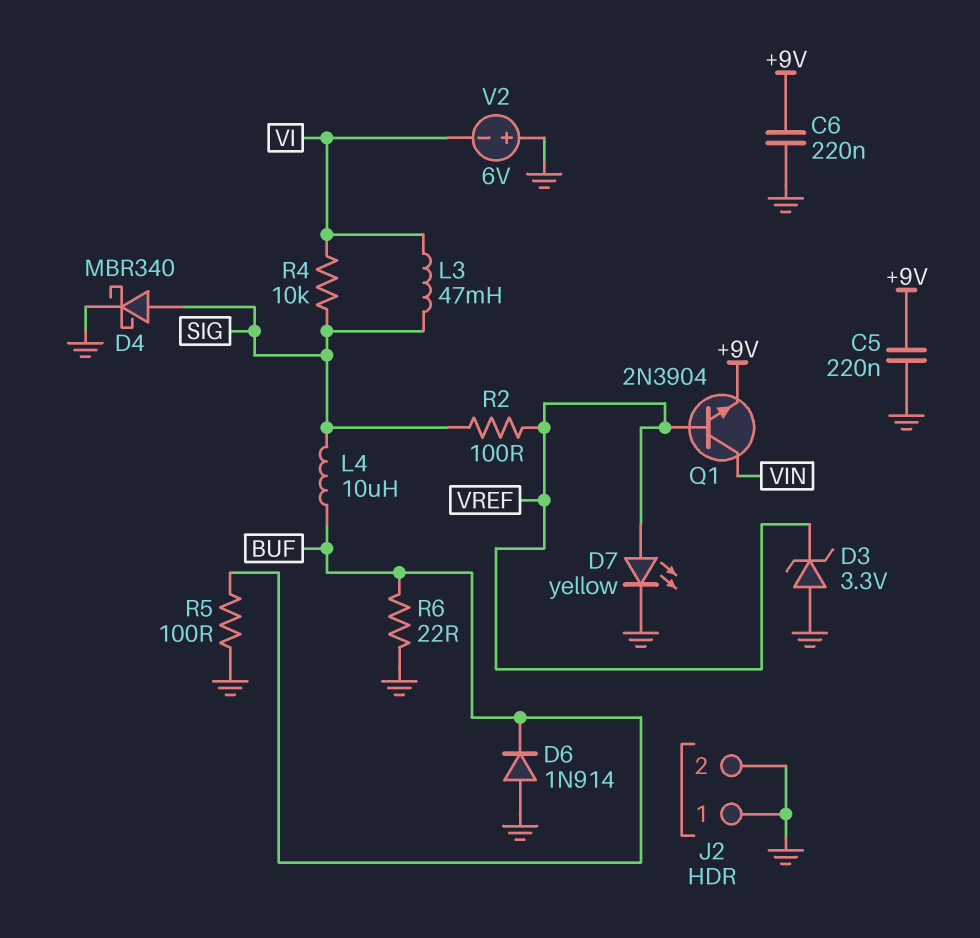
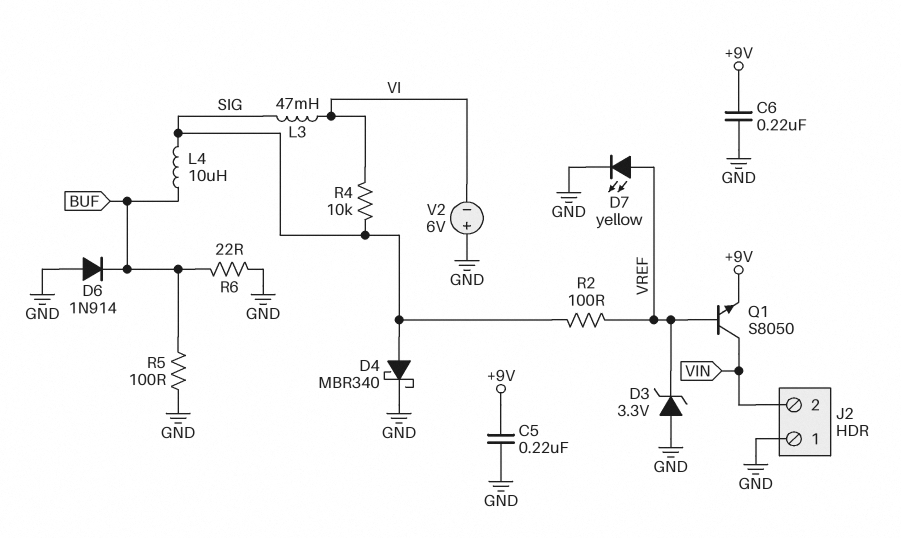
J2 pin 2: GND -> VIN
Q1: NPN 2N3904 (B VREF, C VIN, E +9V) -> NPN S8050 (B VREF, C VIN, E +9V)

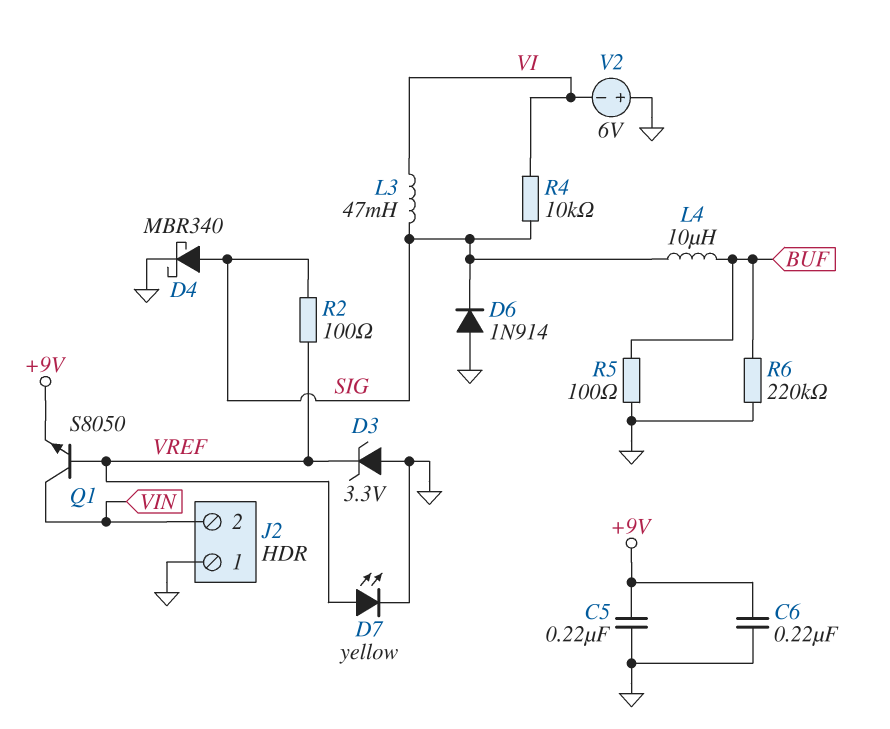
D6: diode 1N914 (A GND, K BUF) -> diode 1N914 (A GND, K SIG)
R6: 22 (BUF, GND) -> 220k (BUF, GND)

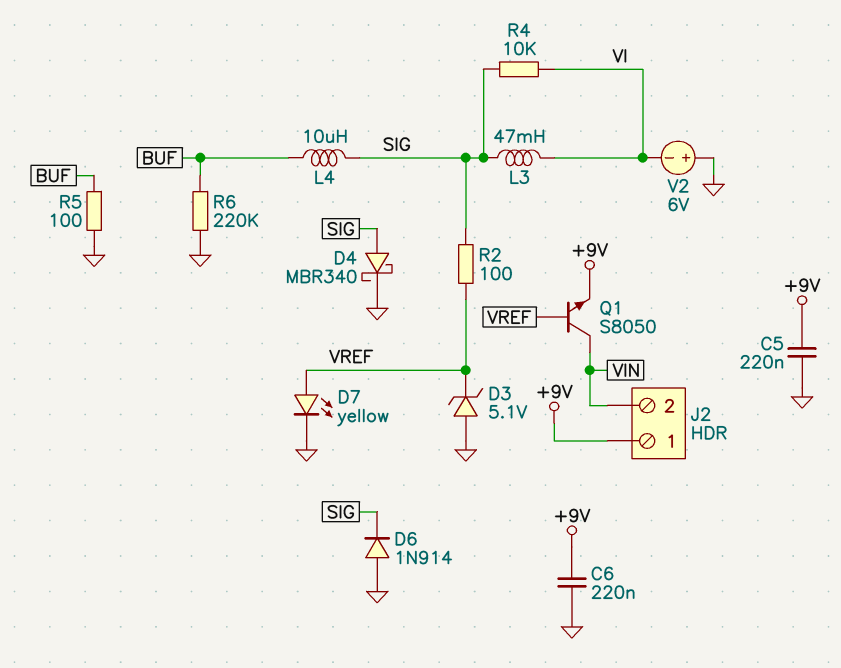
D3: zener 3.3V (A GND, K VREF) -> zener 5.1V (A GND, K VREF)
J2 pin 1: GND -> +9V

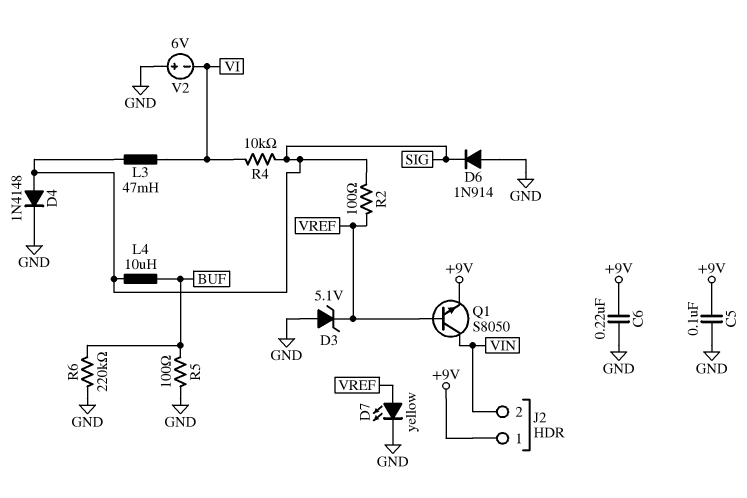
C5: 220nF (+9V, GND) -> 100nF (+9V, GND)
D4: schottky MBR340 (A SIG, K GND) -> diode 1N4148 (A SIG, K GND)

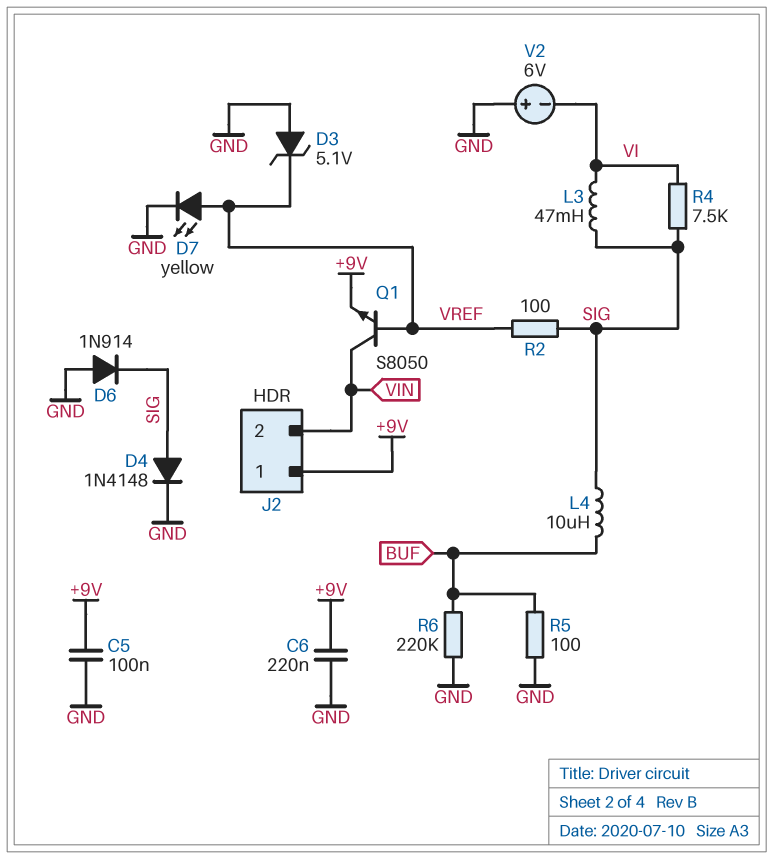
R4: 10k (SIG, VI) -> 7.5k (SIG, VI)

